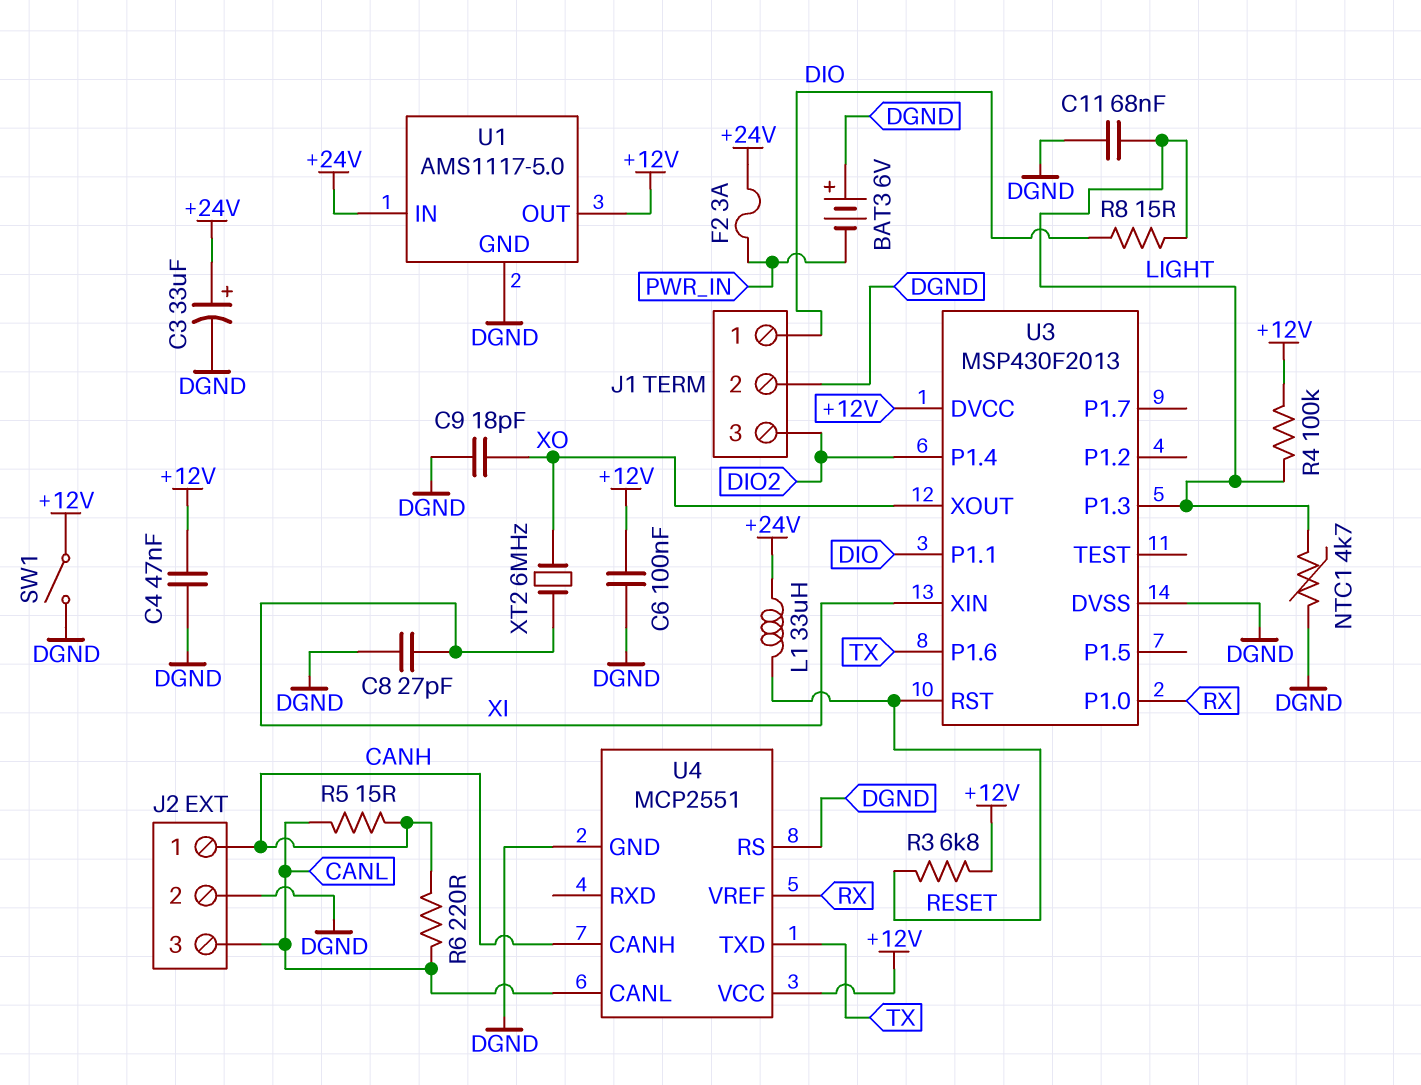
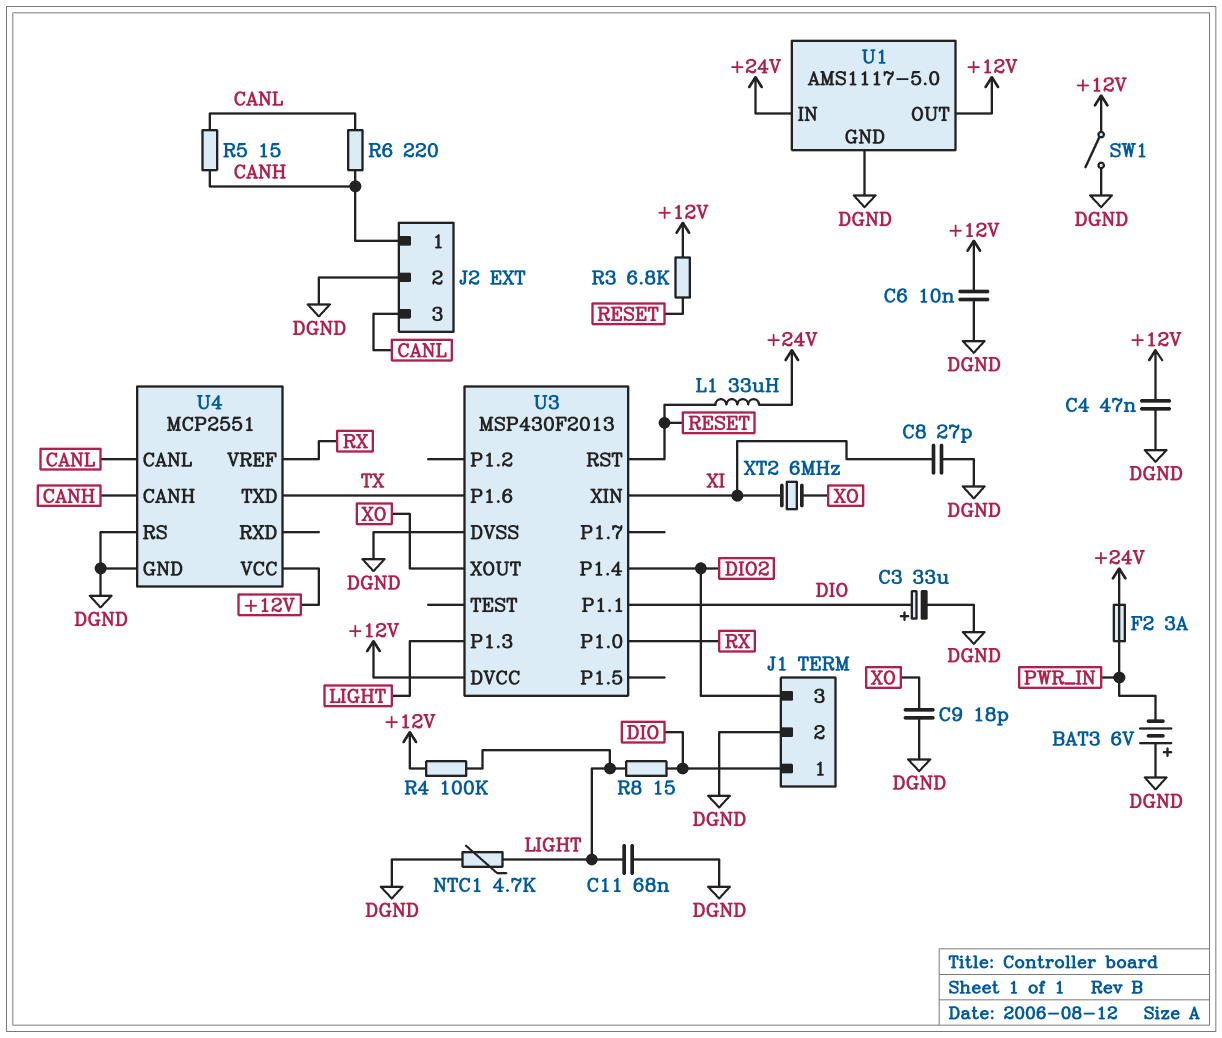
C3: 33uF (plus +24V, minus DGND) -> 33uF (plus DIO, minus DGND)
C6: 100nF (+12V, DGND) -> 10nF (+12V, DGND)

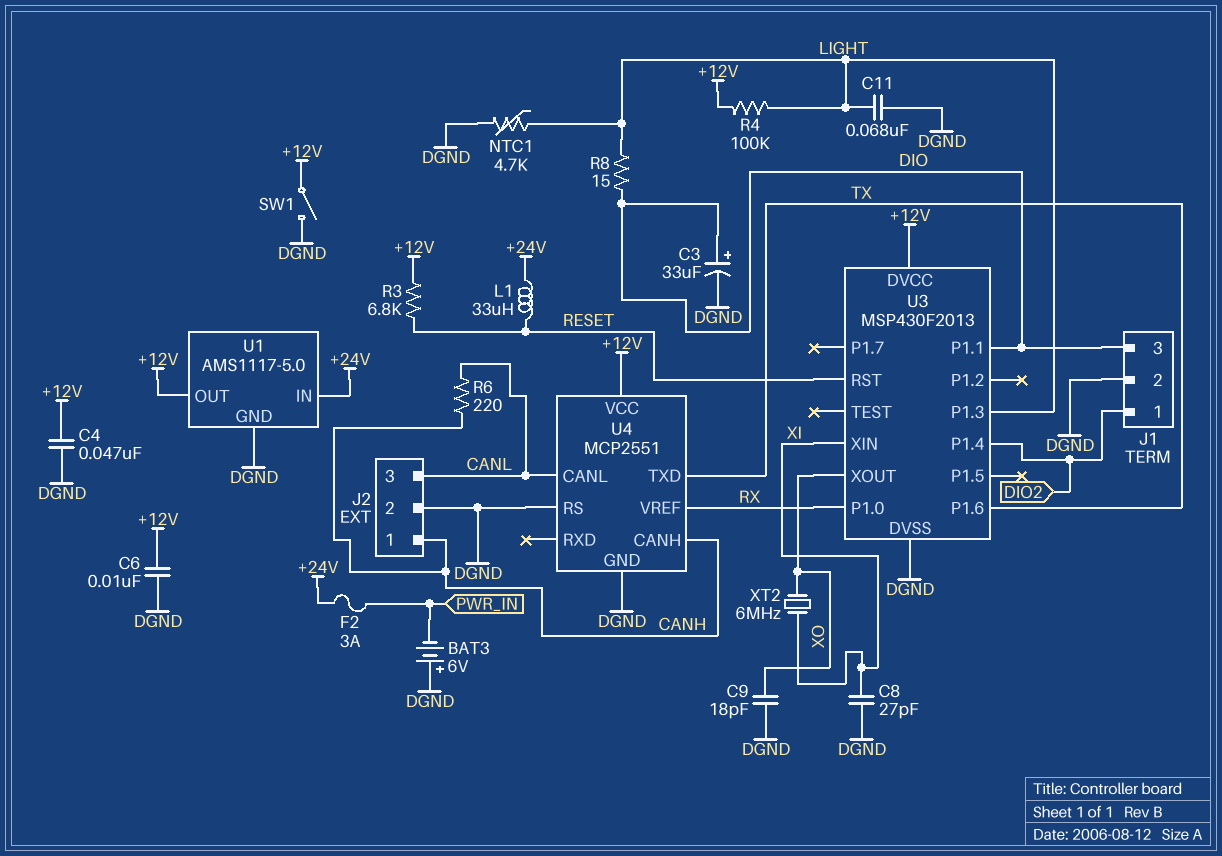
J1 pin 1: DIO -> DIO2
J1 pin 3: DIO2 -> DIO
R5: 15 (CANH, CANL) -> none

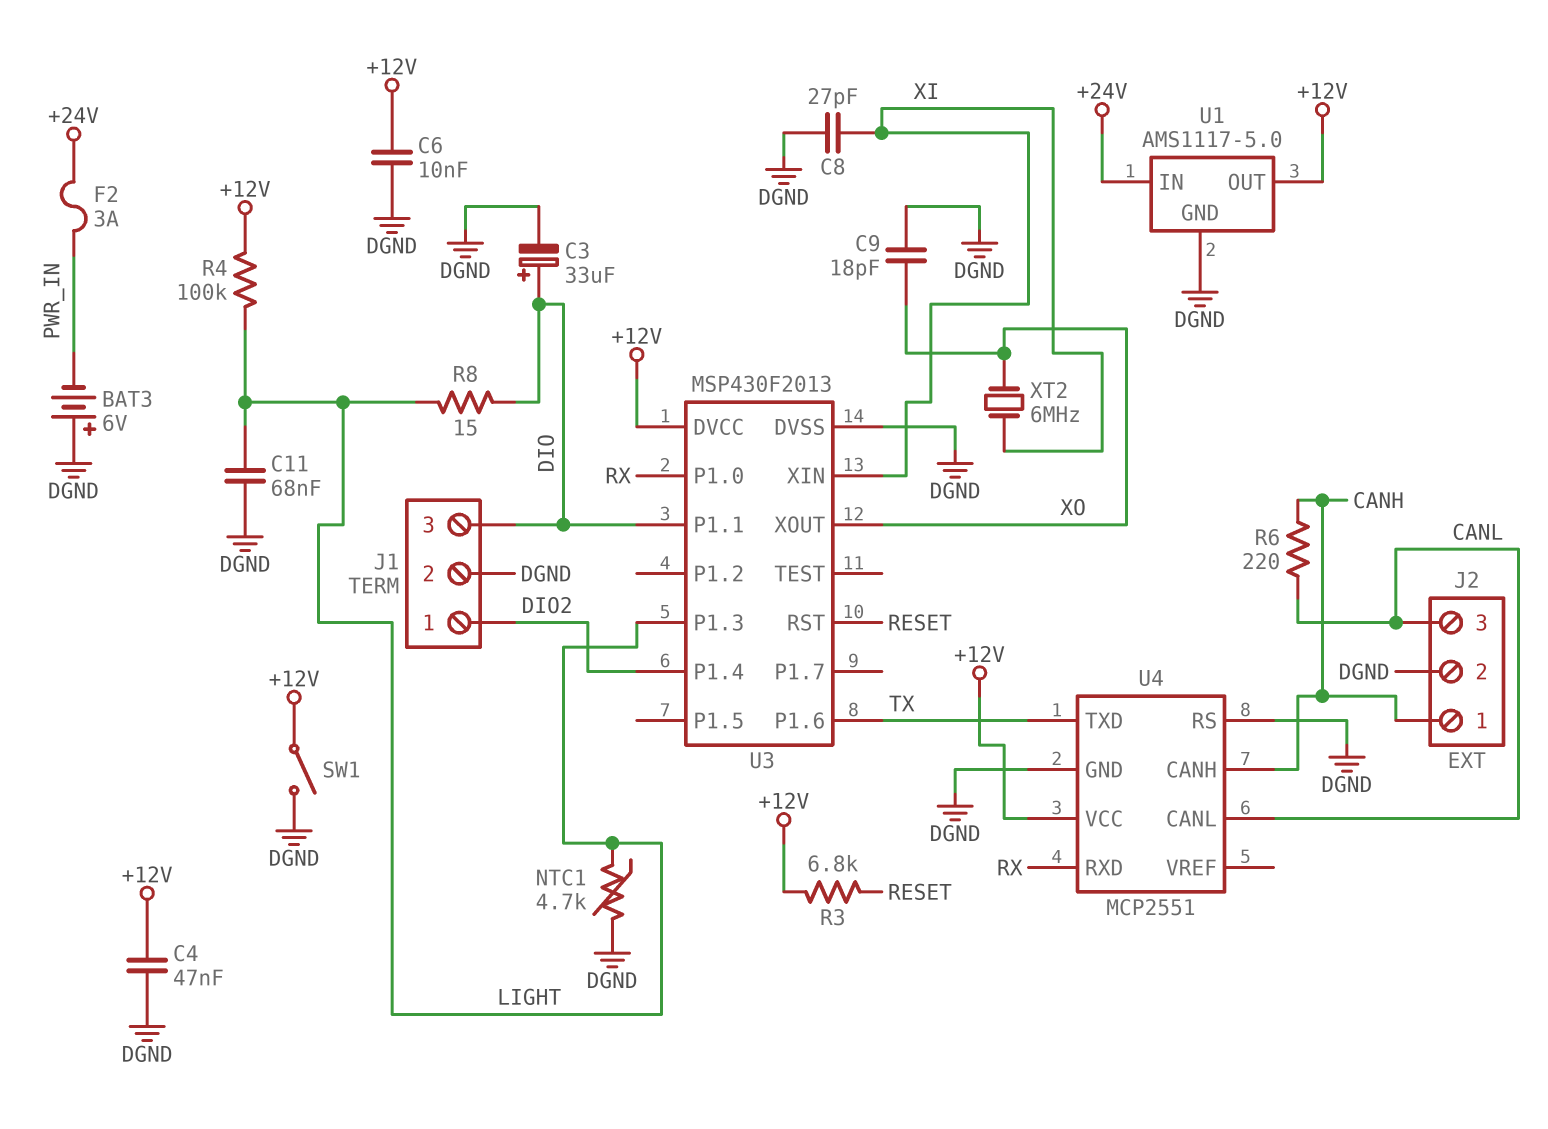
L1: 33uH (+24V, RESET) -> none
U4 pin RXD: none -> RX
U4 pin VREF: RX -> none

